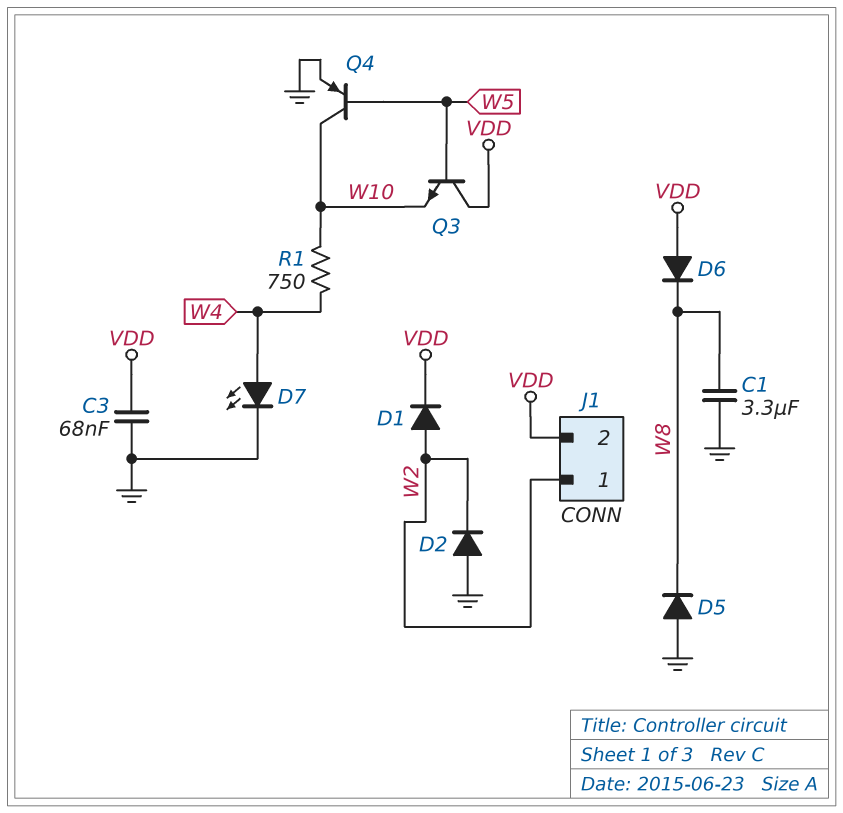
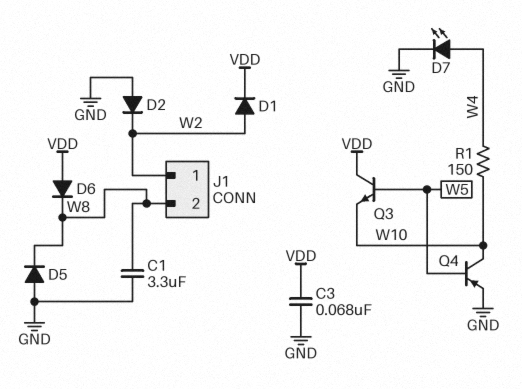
J1 pin 2: VDD -> W8
R1: 750 (W4, W10) -> 150 (W4, W10)

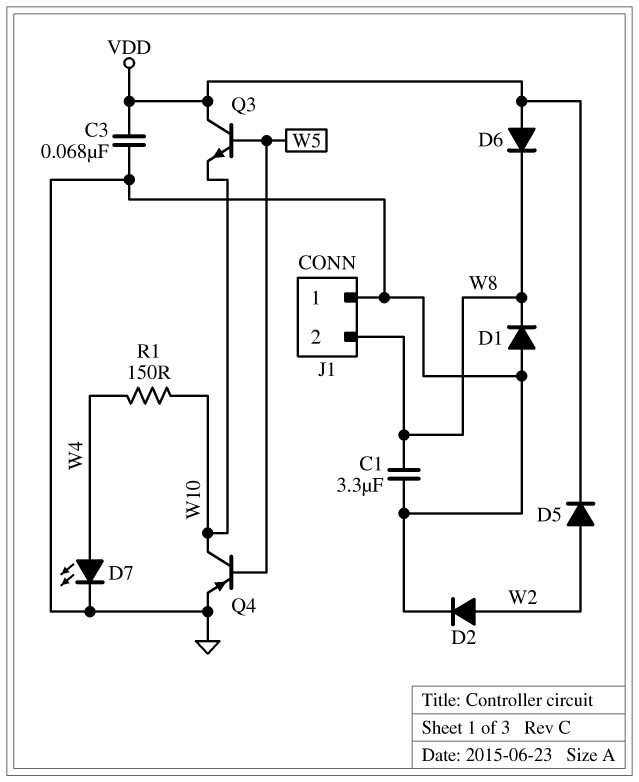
D1: diode (A W2, K VDD) -> diode (A GND, K W8)
D2: diode (A GND, K W2) -> diode (A W2, K GND)
D5: diode (A GND, K W8) -> diode (A W2, K VDD)
J1 pin 1: W2 -> GND

